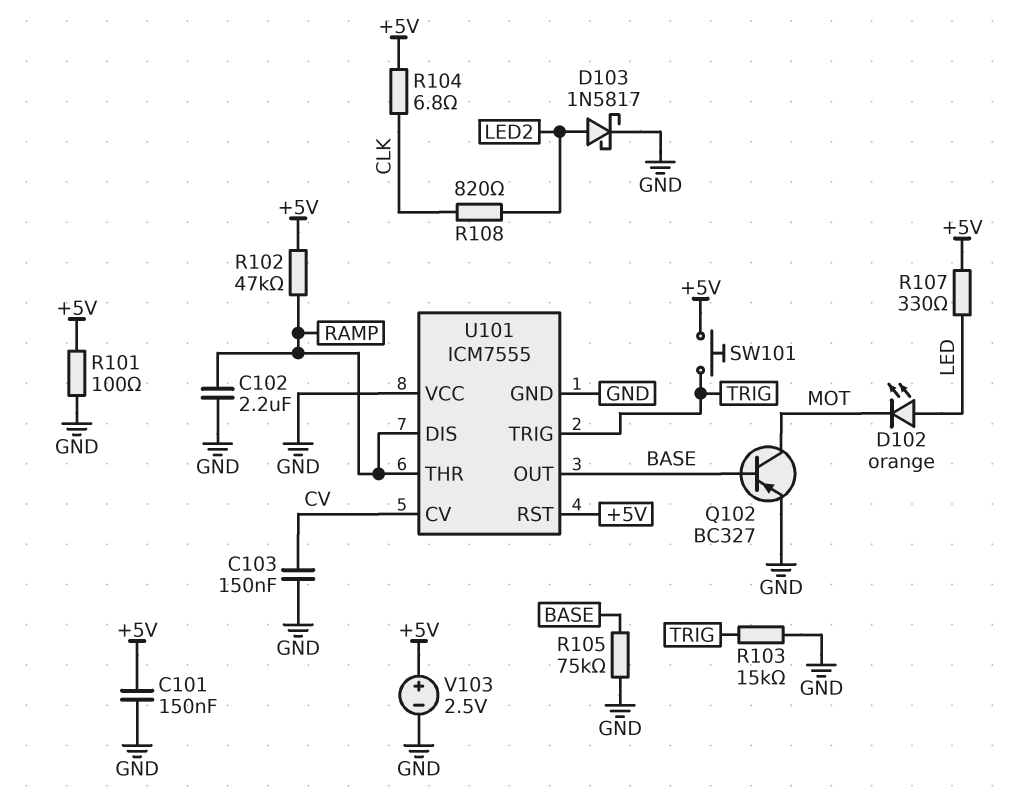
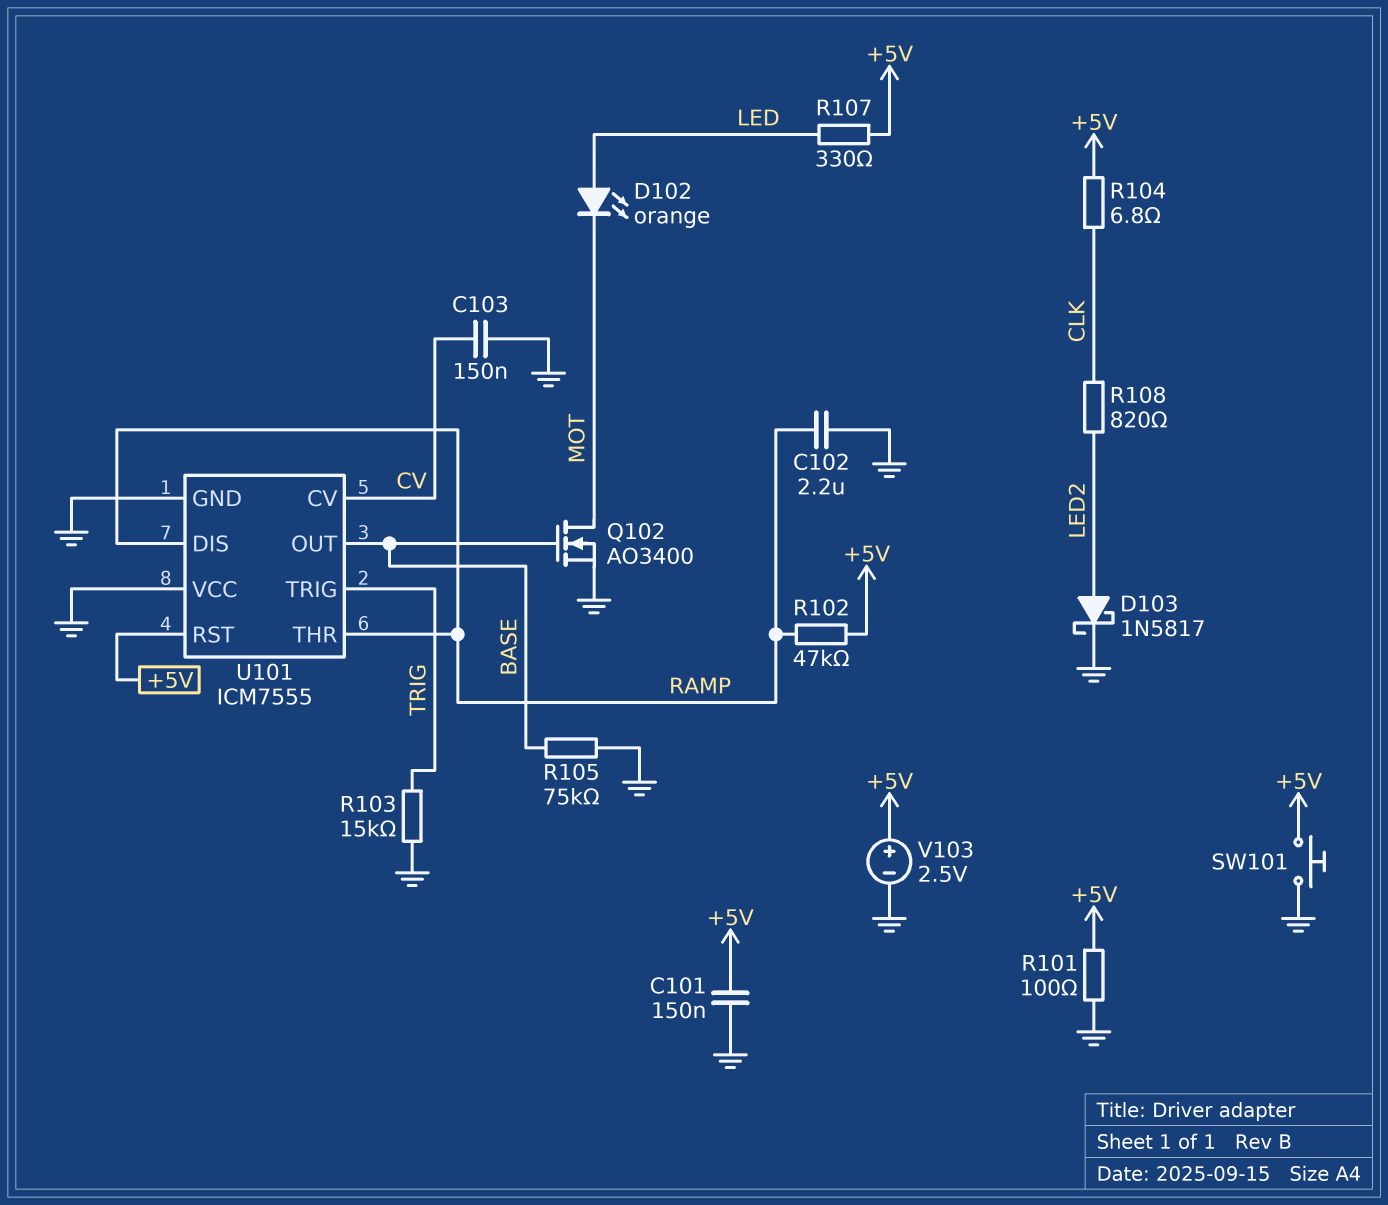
Q102: PNP BC327 (B BASE, C MOT, E GND) -> NMOS AO3400 (G BASE, D MOT, S GND)
SW101: button (+5V, TRIG) -> button (+5V, GND)

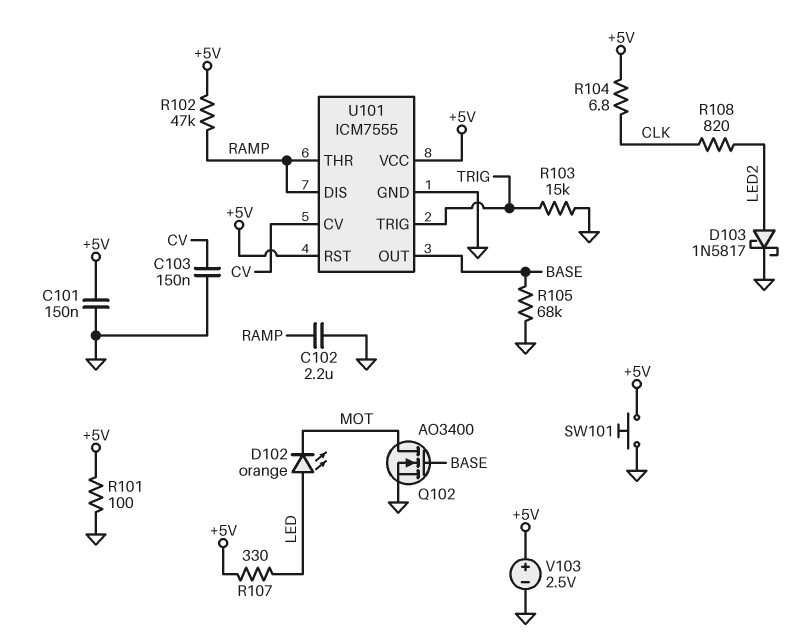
R105: 75k (BASE, GND) -> 68k (BASE, GND)
U101 pin VCC: GND -> +5V

